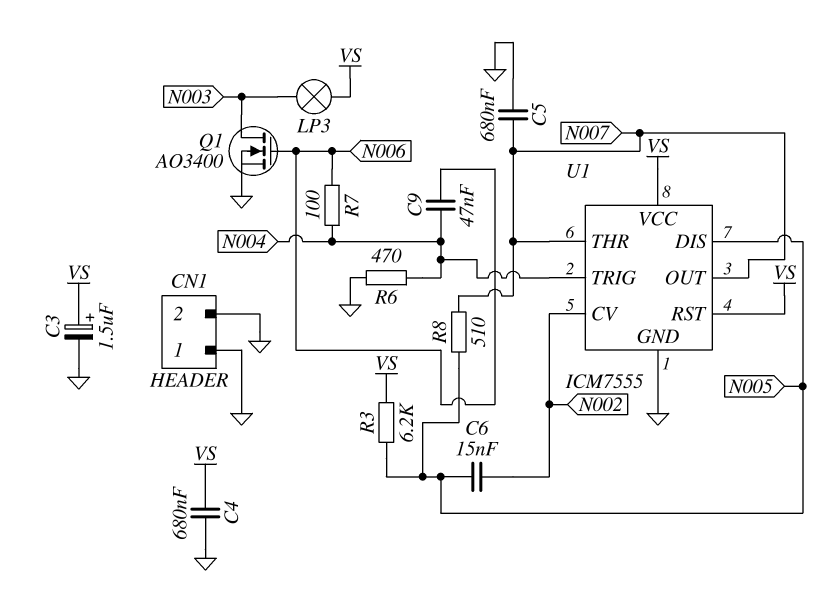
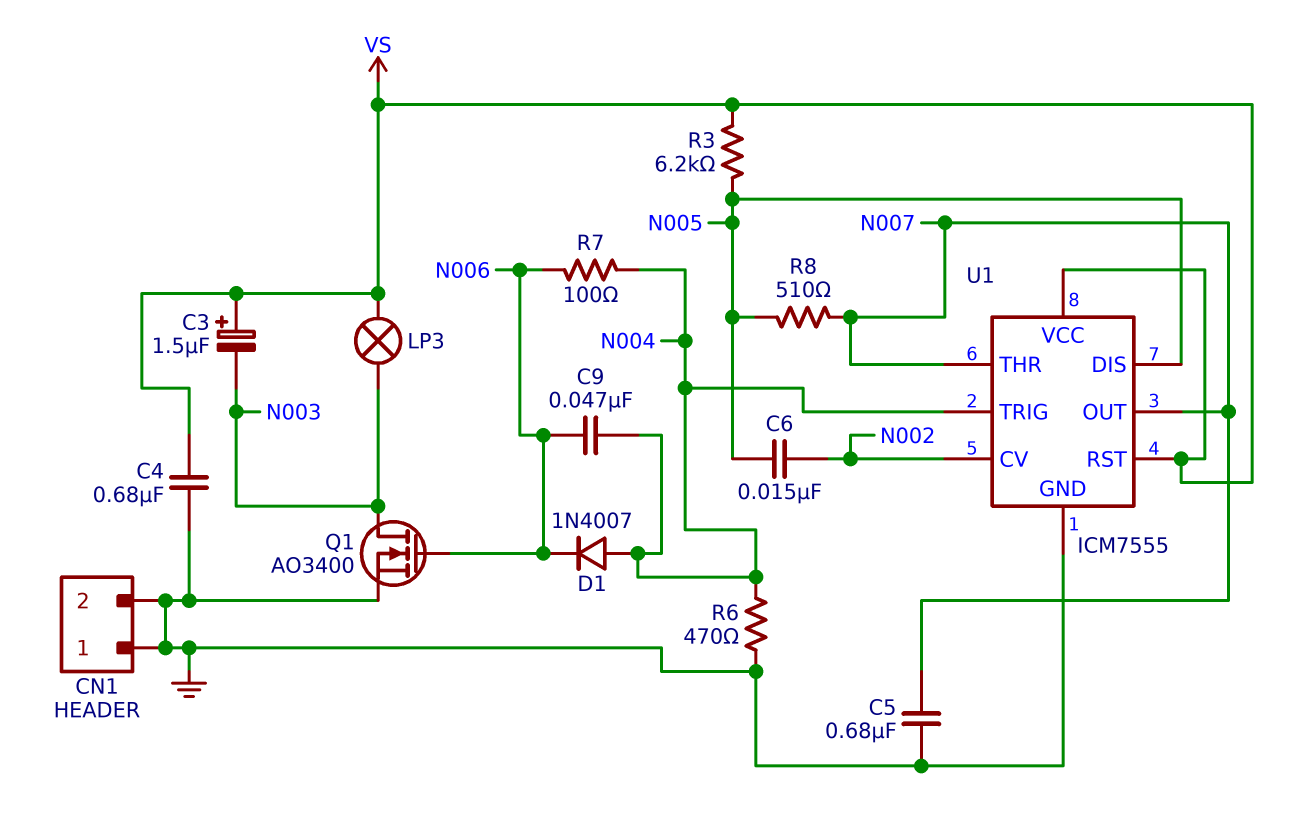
C3: 1.5uF (plus VS, minus GND) -> 1.5uF (plus VS, minus N003)
D1: none -> diode 1N4007 (A N004, K N006)

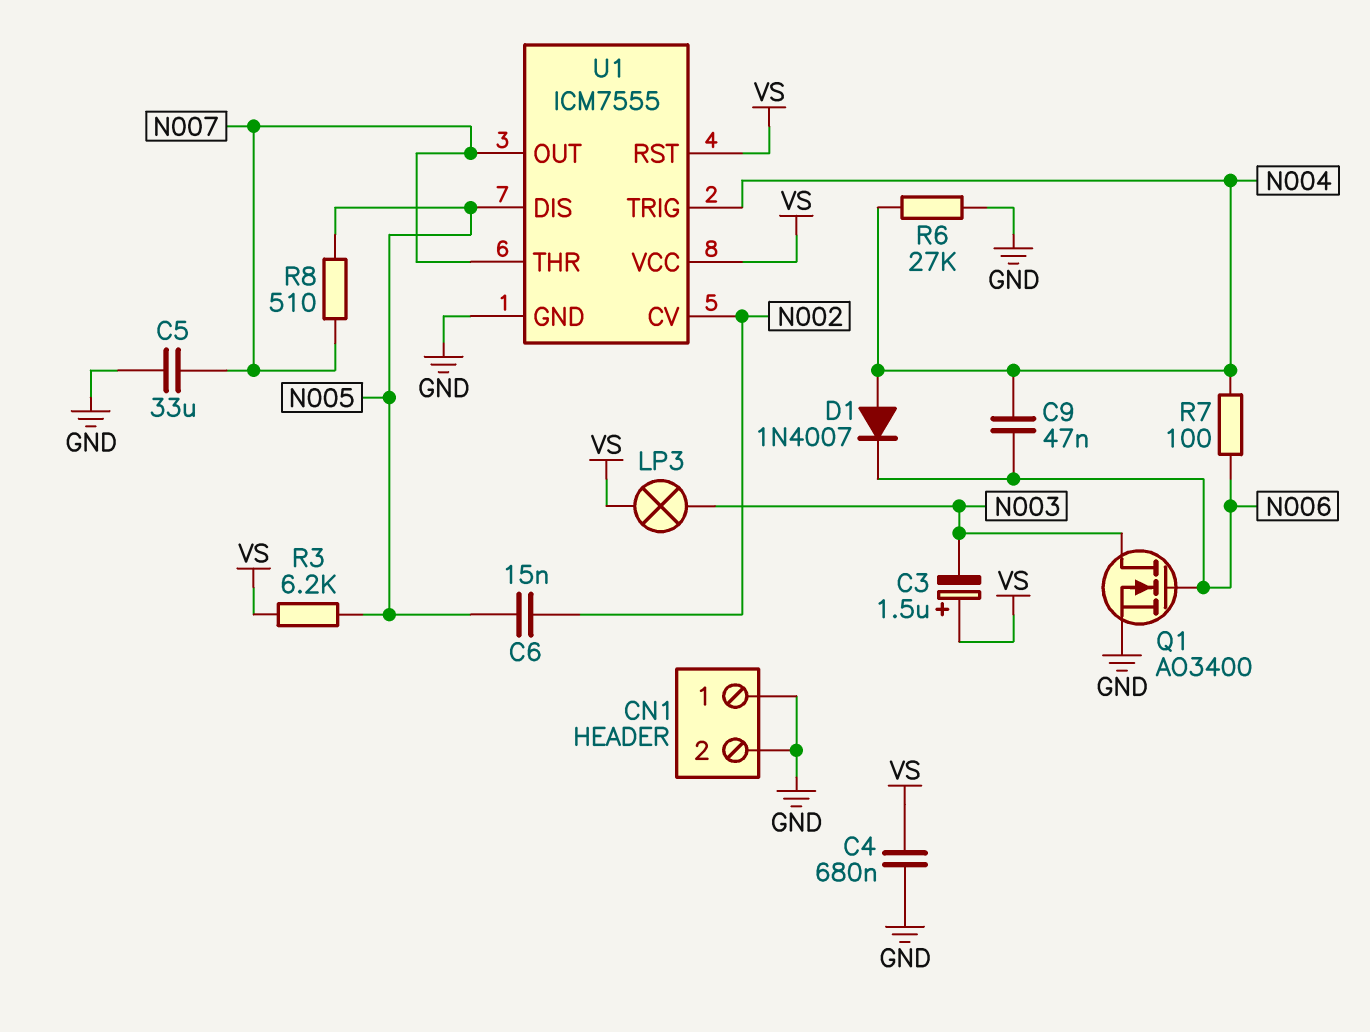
C5: 680nF (GND, N007) -> 33uF (GND, N007)
R6: 470 (GND, N004) -> 27k (GND, N004)

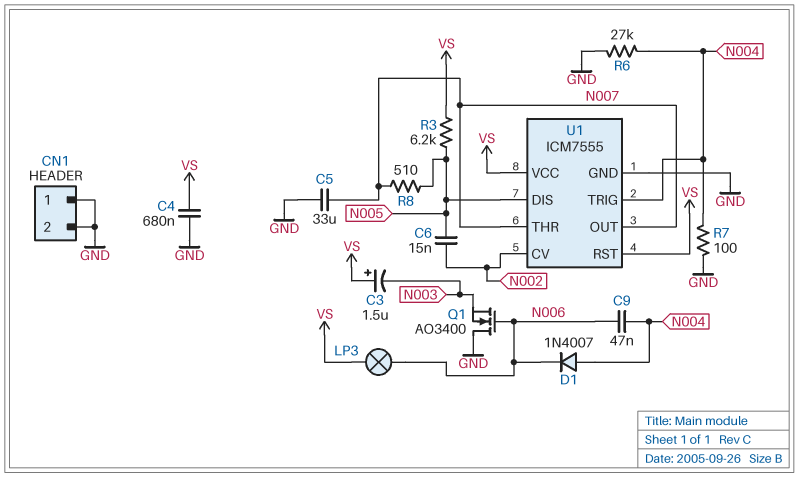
LP3: lamp (N003, VS) -> lamp (N006, VS)
Q1: NMOS AO3400 (G N006, D N003, S GND) -> NMOS AO3400 (G N006, D GND, S N003)
R7: 100 (N004, N006) -> 100 (GND, N004)

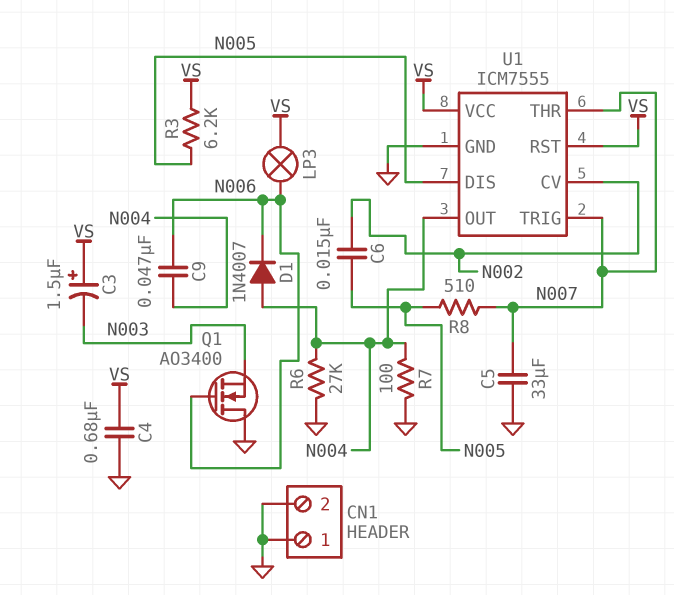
U1 pin OUT: N007 -> N004
U1 pin TRIG: N004 -> N007

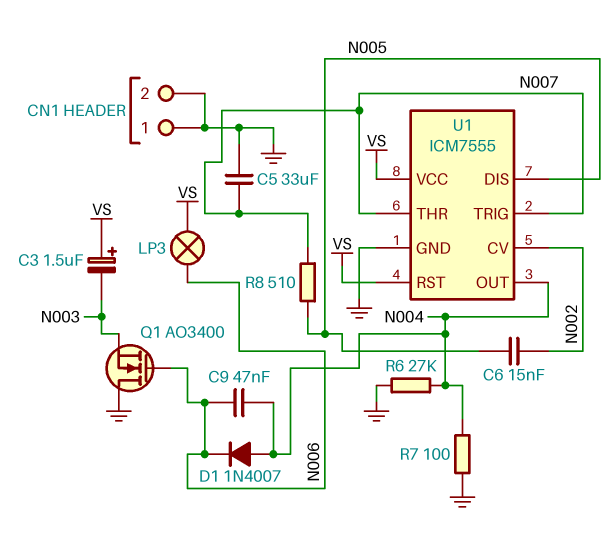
C4: 680nF (GND, VS) -> none
R3: 6.2k (N005, VS) -> none

